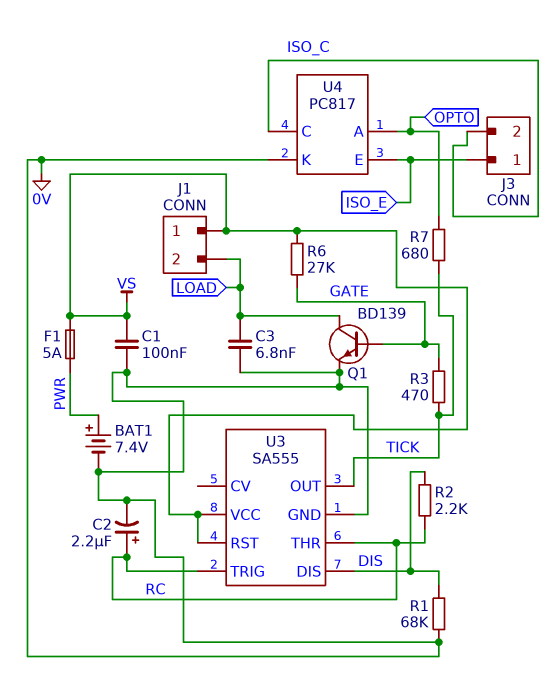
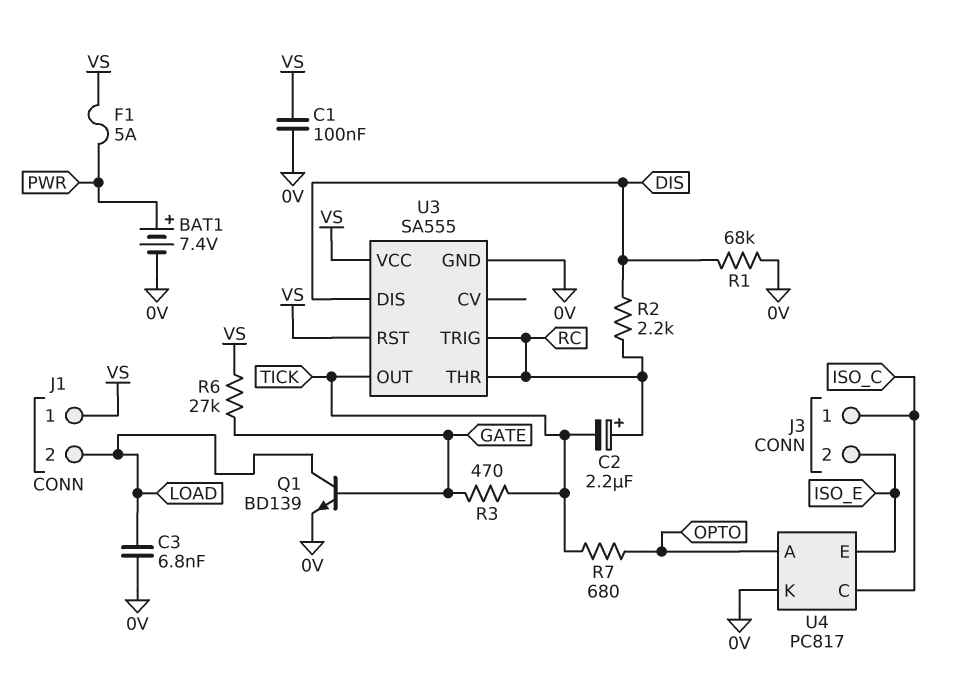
C2: 2.2uF (plus RC, minus 0V) -> 2.2uF (plus RC, minus TICK)
J3 pin 1: ISO_E -> ISO_C
J3 pin 2: ISO_C -> ISO_E

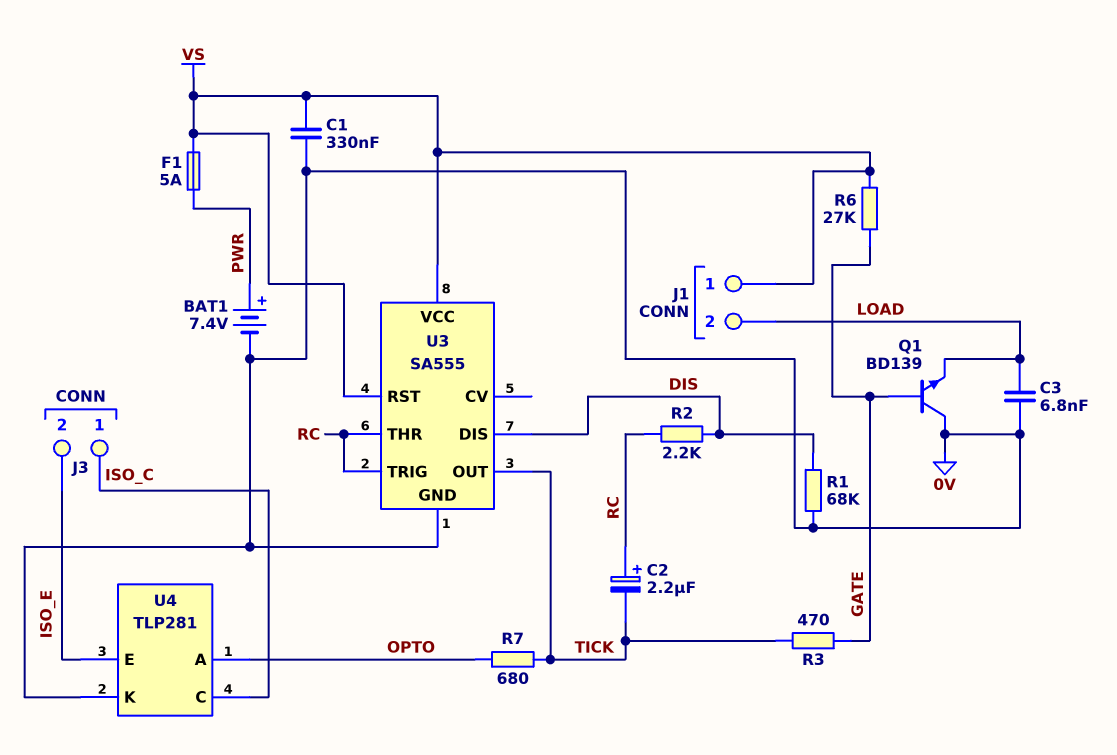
C1: 100nF (0V, VS) -> 330nF (0V, VS)
Q1: NPN BD139 (B GATE, C LOAD, E 0V) -> NPN BD139 (B GATE, C 0V, E LOAD)
U4: PC817 -> TLP281

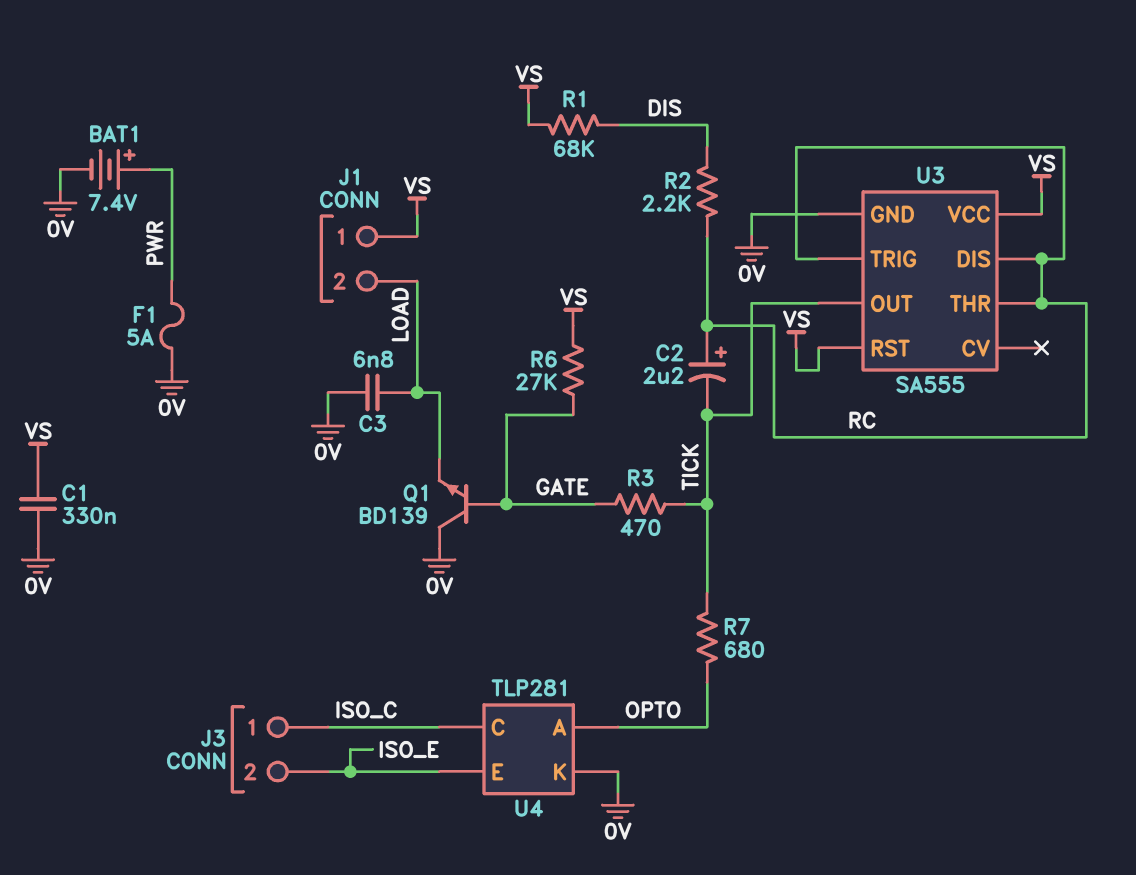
F1: 5A (PWR, VS) -> 5A (0V, PWR)
R1: 68k (0V, DIS) -> 68k (DIS, VS)
U3 pin DIS: DIS -> RC

